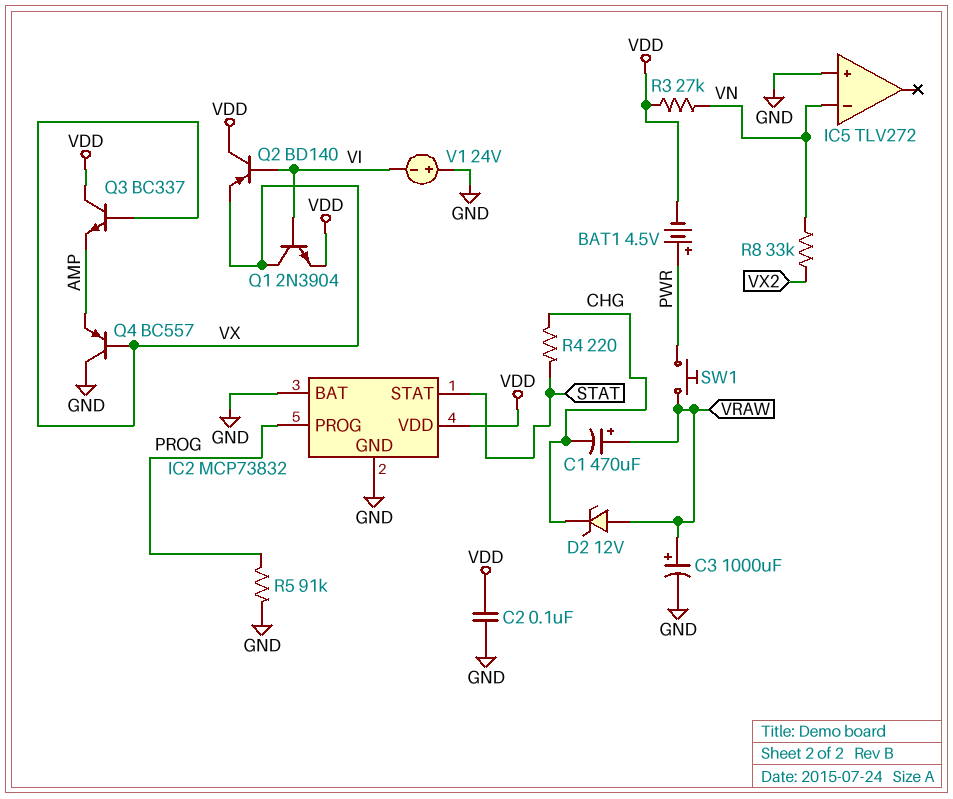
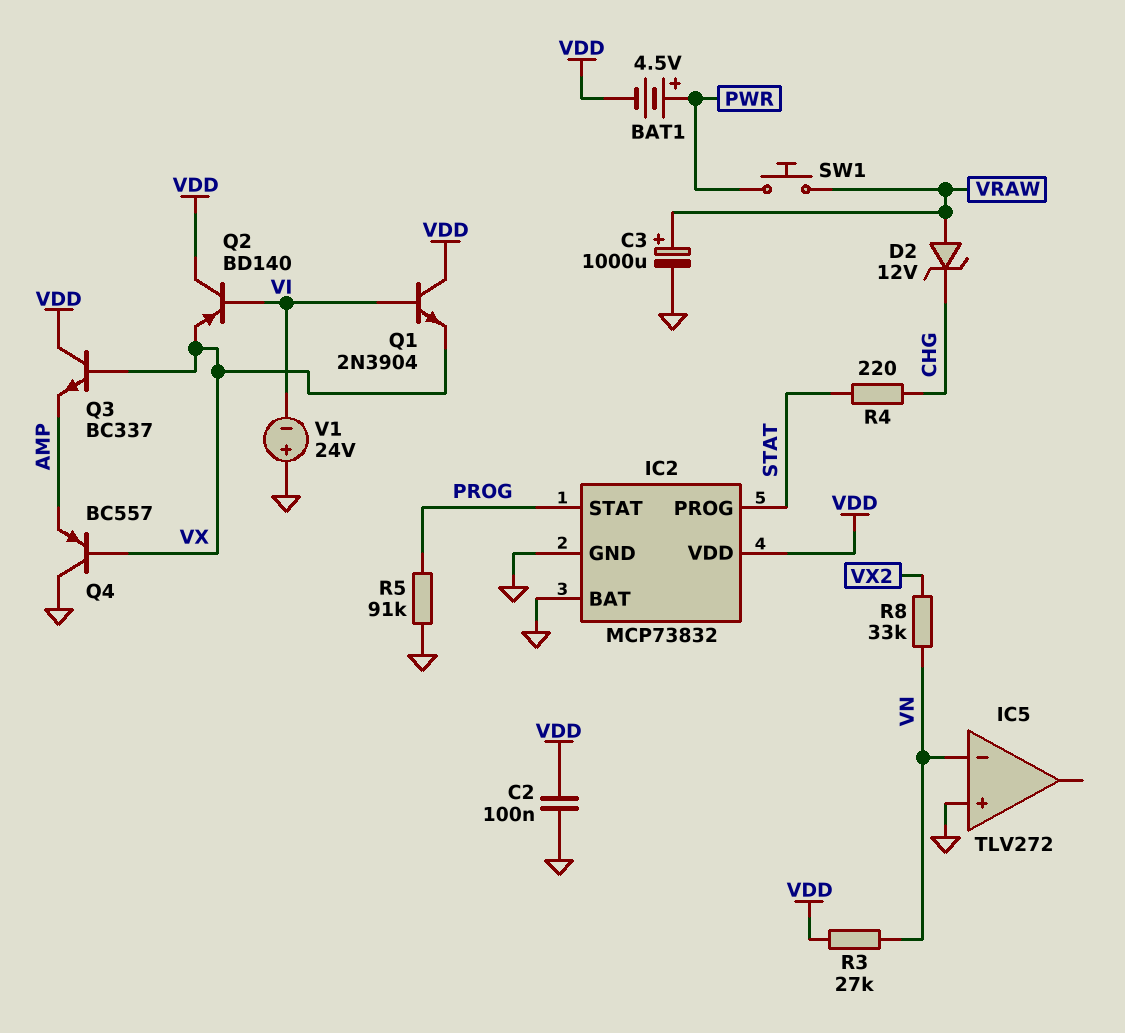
C1: 470uF (plus VRAW, minus CHG) -> none
IC2 pin PROG: PROG -> STAT
IC2 pin STAT: STAT -> PROG
Q1: NPN 2N3904 (B VI, C VX, E VDD) -> NPN 2N3904 (B VI, C VDD, E VX)

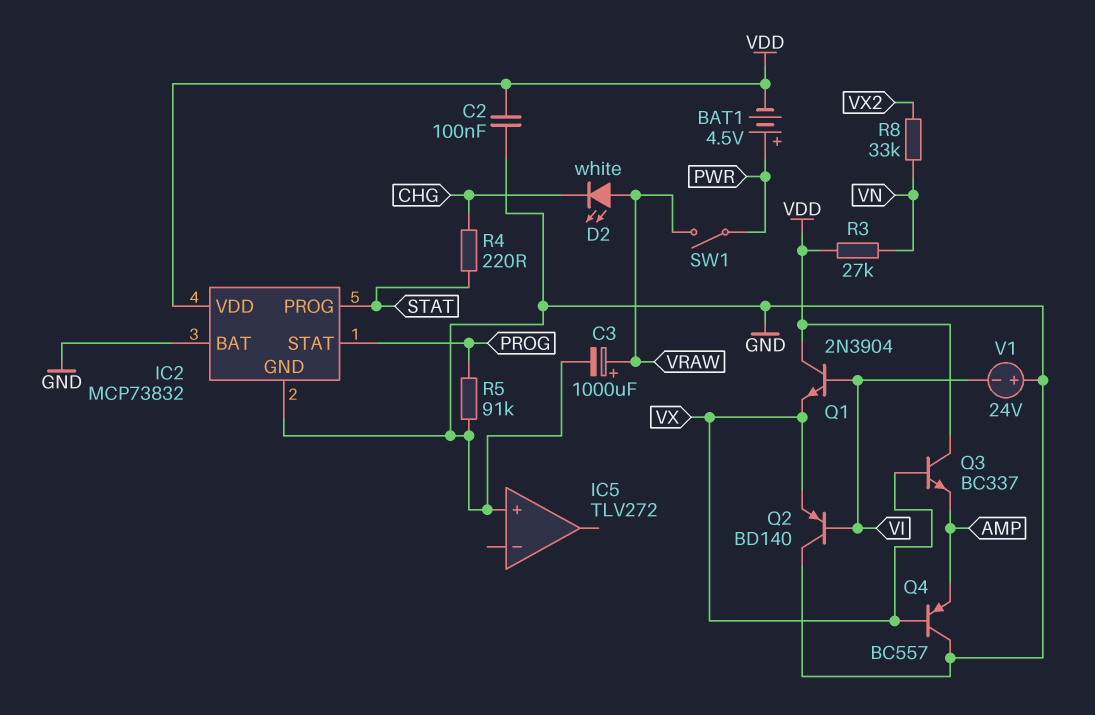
D2: zener 12V (A VRAW, K CHG) -> LED white (A VRAW, K CHG)
IC5 pin in-: VN -> none
Q2: PNP BD140 (B VI, C VDD, E VX) -> PNP BD140 (B VI, C GND, E VX)
SW1: button (PWR, VRAW) -> switch (PWR, VRAW)

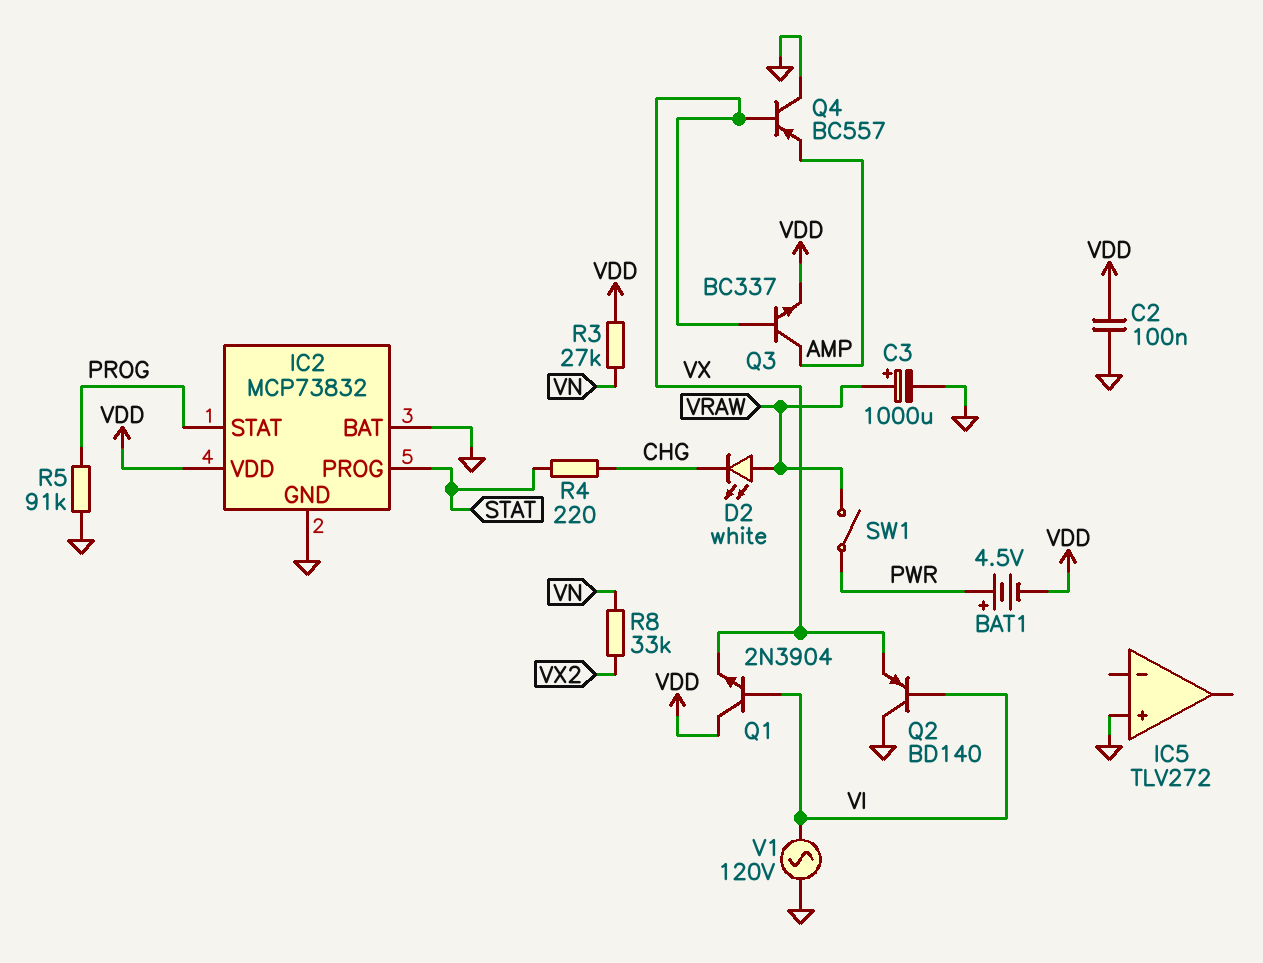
Q3: NPN BC337 (B VX, C VDD, E AMP) -> NPN BC337 (B VX, C AMP, E VDD)
V1: 24V (plus GND, minus VI) -> AC 120V (GND, VI)

